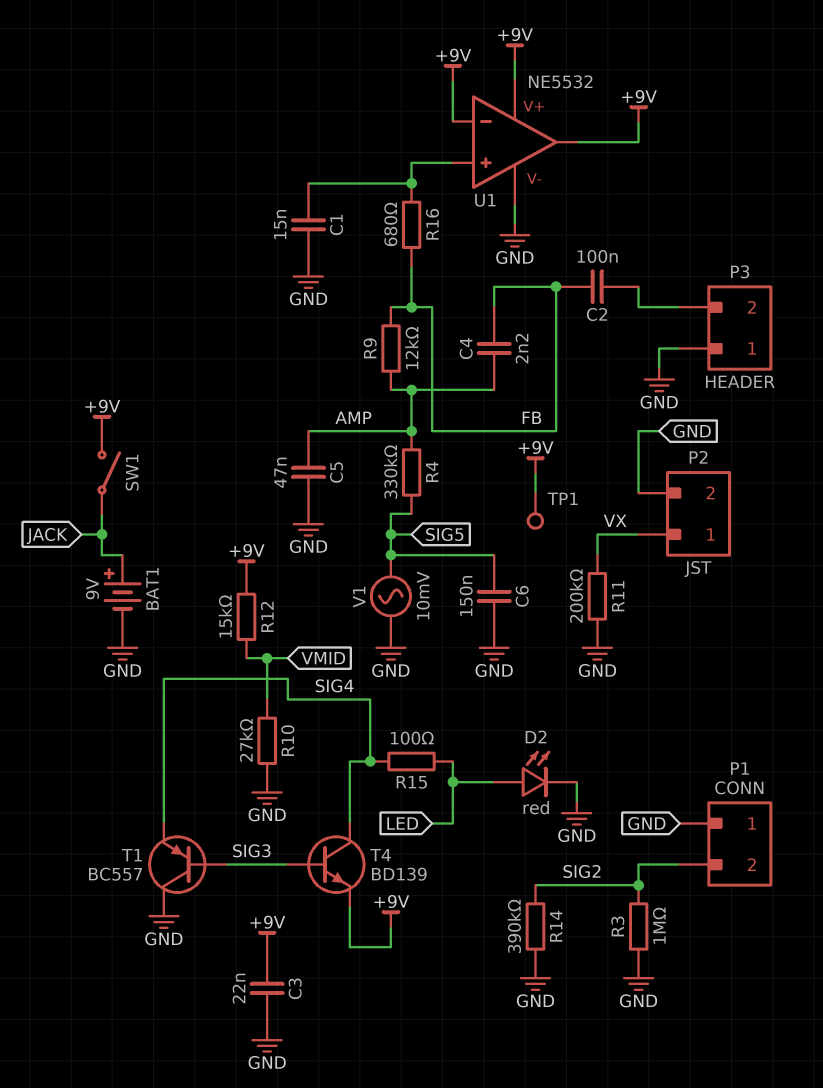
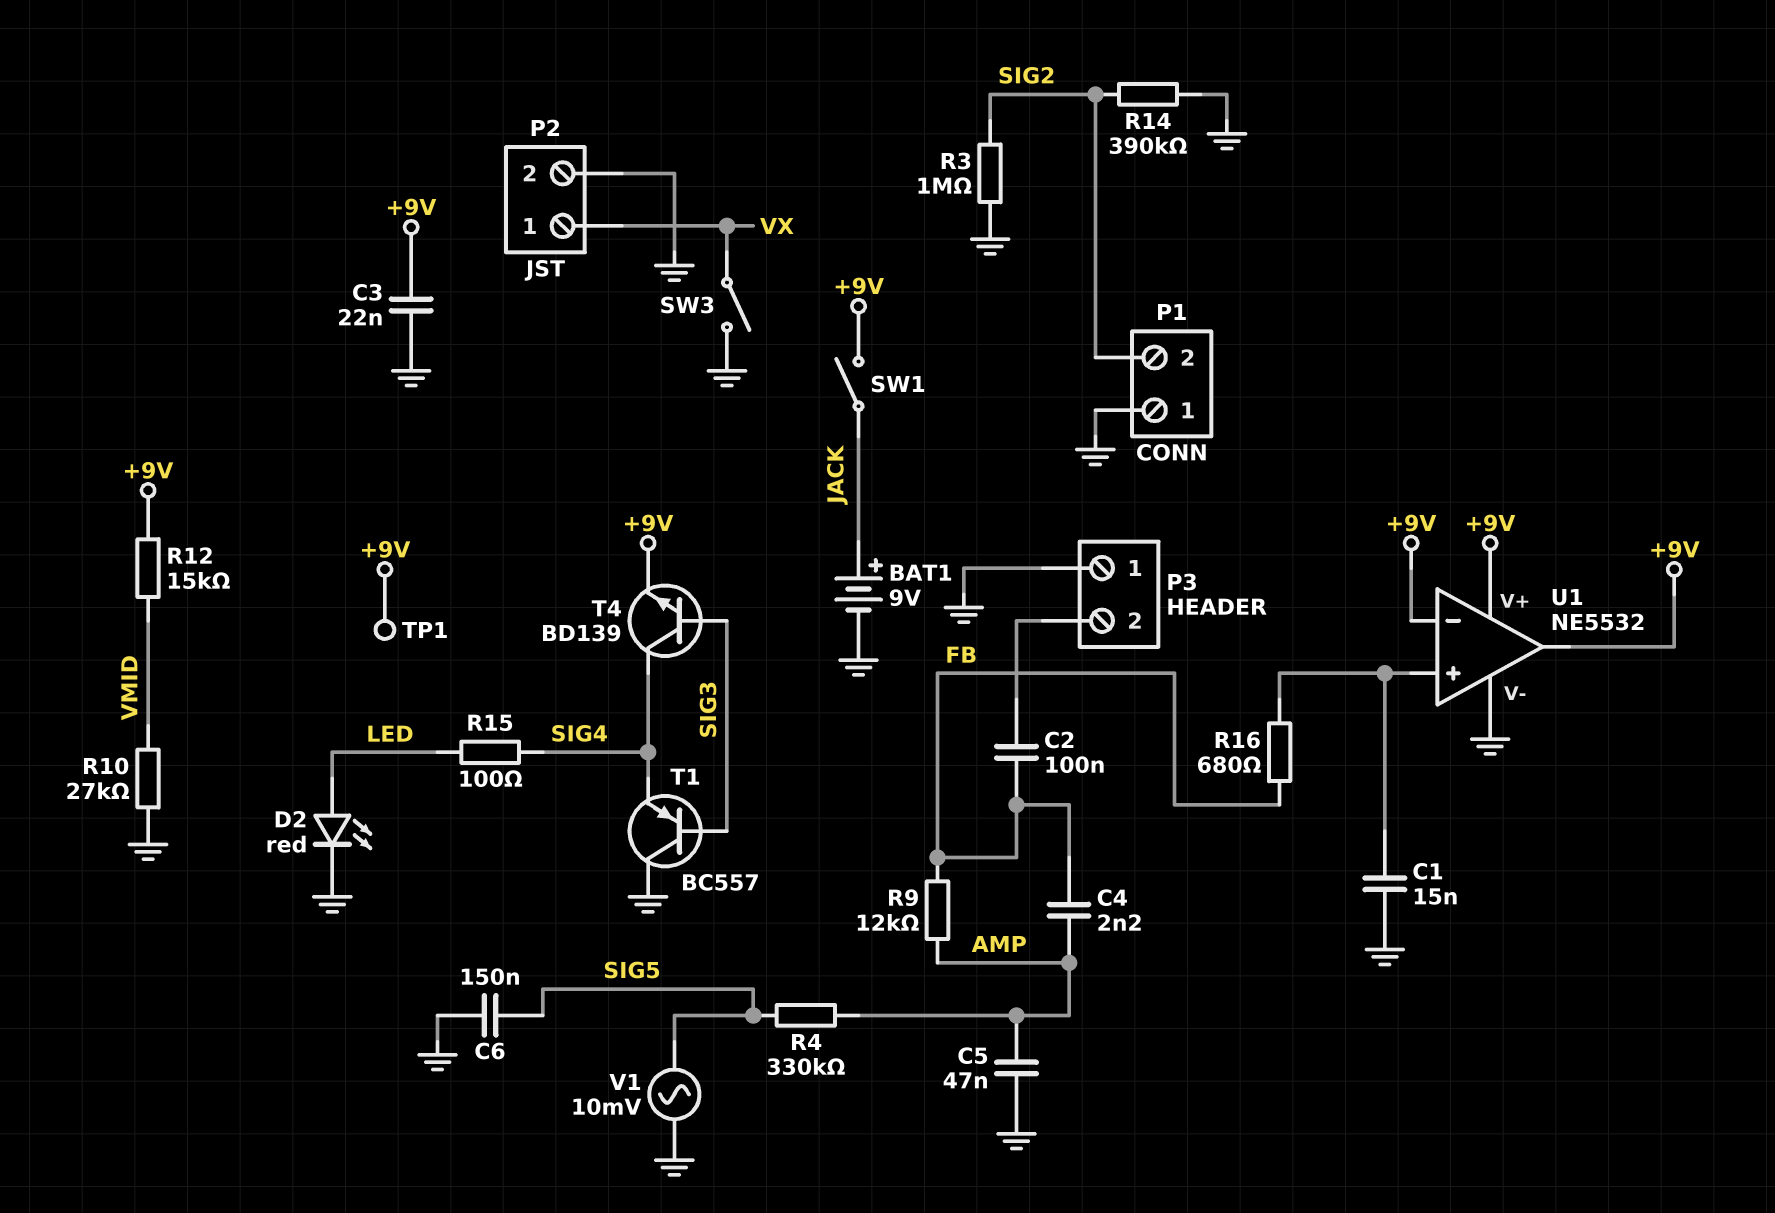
R11: 200k (GND, VX) -> none
SW3: none -> switch (GND, VX)

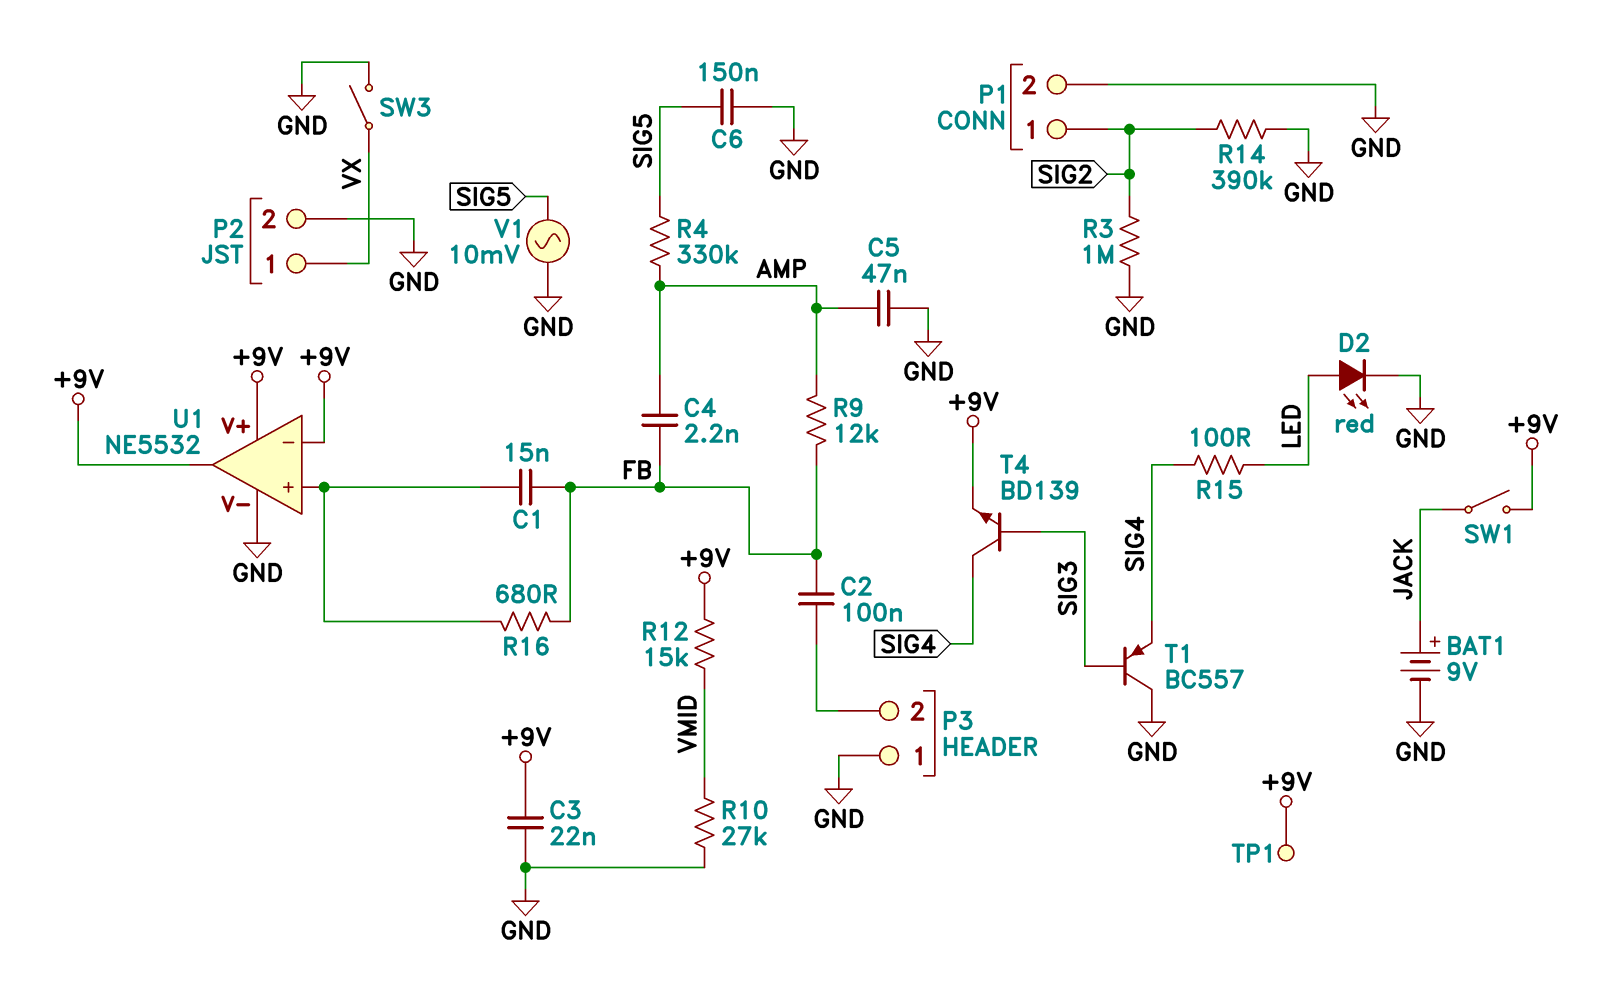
C1: 15nF (GND, U1/in+) -> 15nF (FB, U1/in+)
P1 pin 1: GND -> SIG2
P1 pin 2: SIG2 -> GND

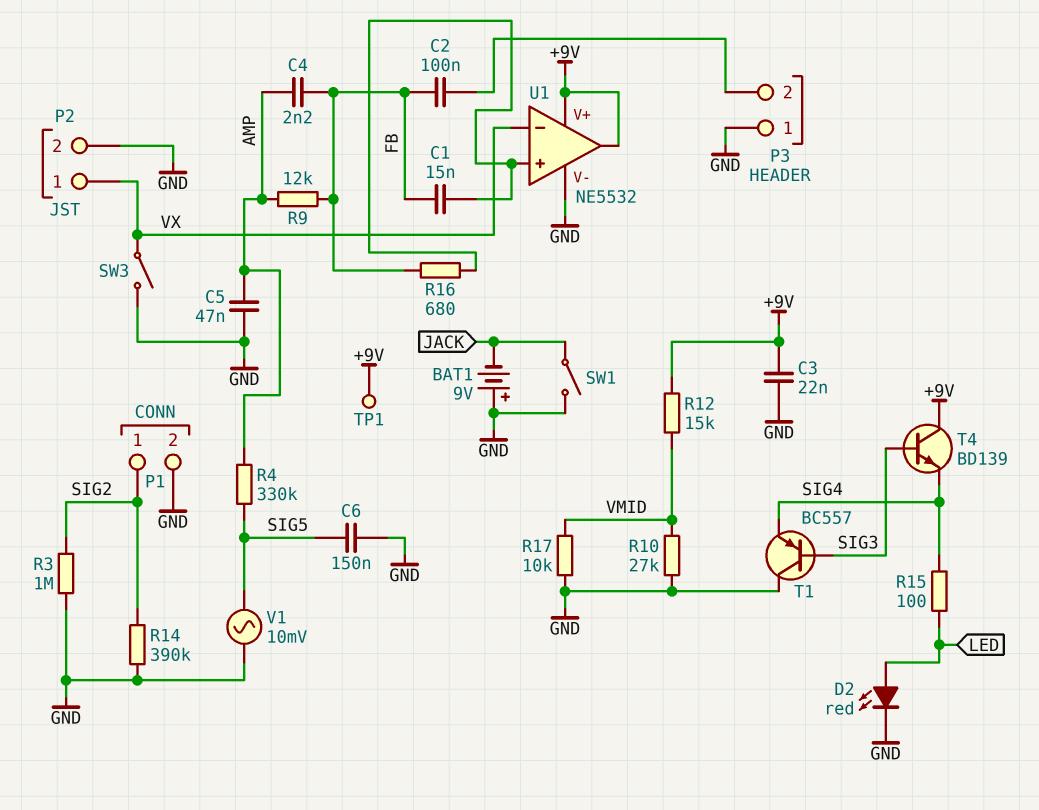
BAT1: 9V (plus JACK, minus GND) -> 9V (plus GND, minus JACK)
R17: none -> 10k (GND, VMID)
SW1: switch (+9V, JACK) -> switch (GND, JACK)
T4: NPN BD139 (B SIG3, C SIG4, E +9V) -> NPN BD139 (B SIG3, C +9V, E SIG4)
U1 pin in-: +9V -> VX

